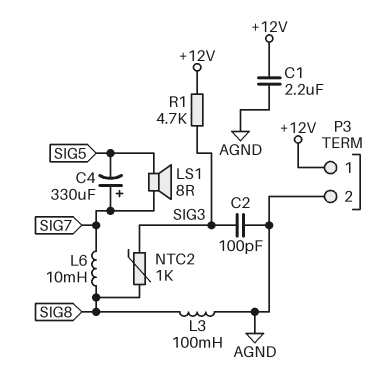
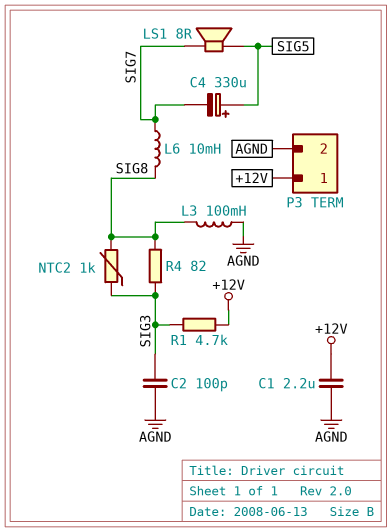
C4: 330uF (plus SIG7, minus SIG5) -> 330uF (plus SIG5, minus SIG7)
R4: none -> 82 (SIG3, SIG8)

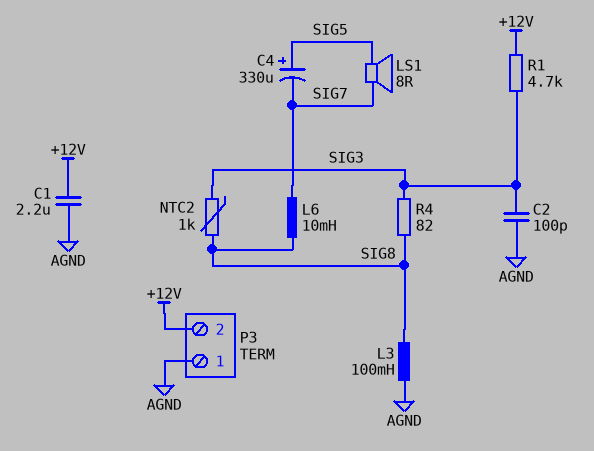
P3 pin 1: +12V -> AGND
P3 pin 2: AGND -> +12V

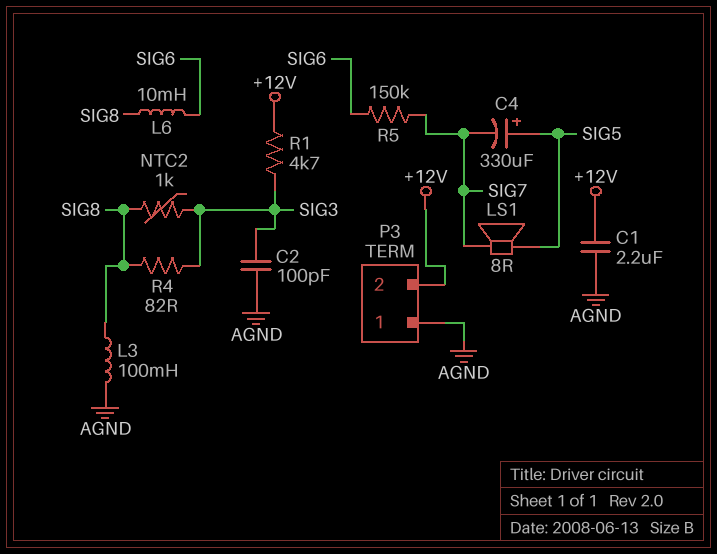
L6: 10mH (SIG7, SIG8) -> 10mH (SIG6, SIG8)
R5: none -> 150k (SIG6, SIG7)

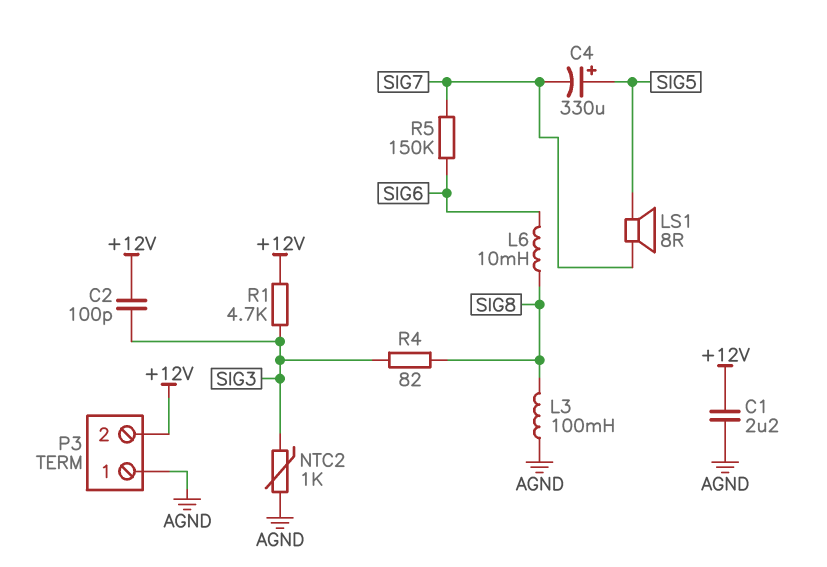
C2: 100pF (AGND, SIG3) -> 100pF (+12V, SIG3)
NTC2: 1k (SIG3, SIG8) -> 1k (AGND, SIG3)

